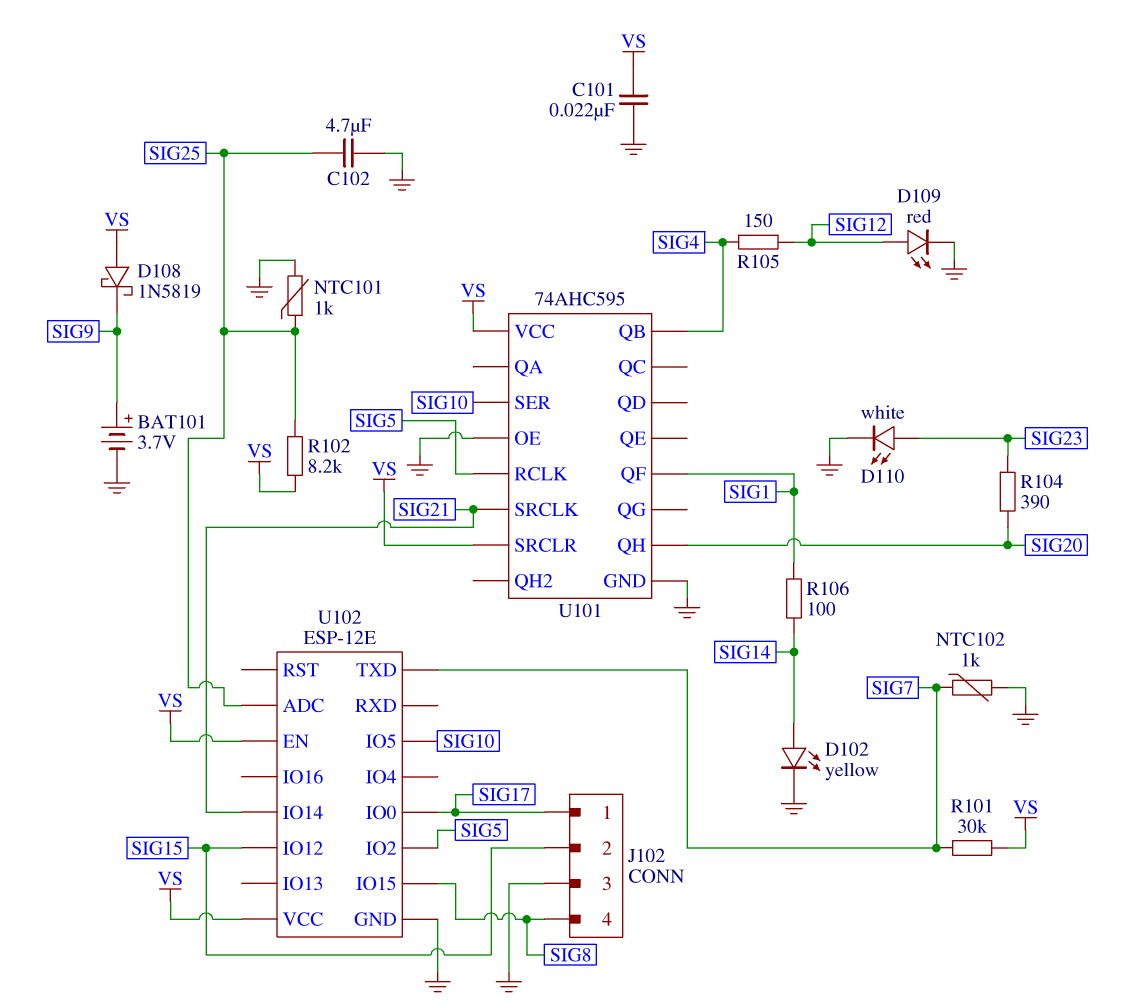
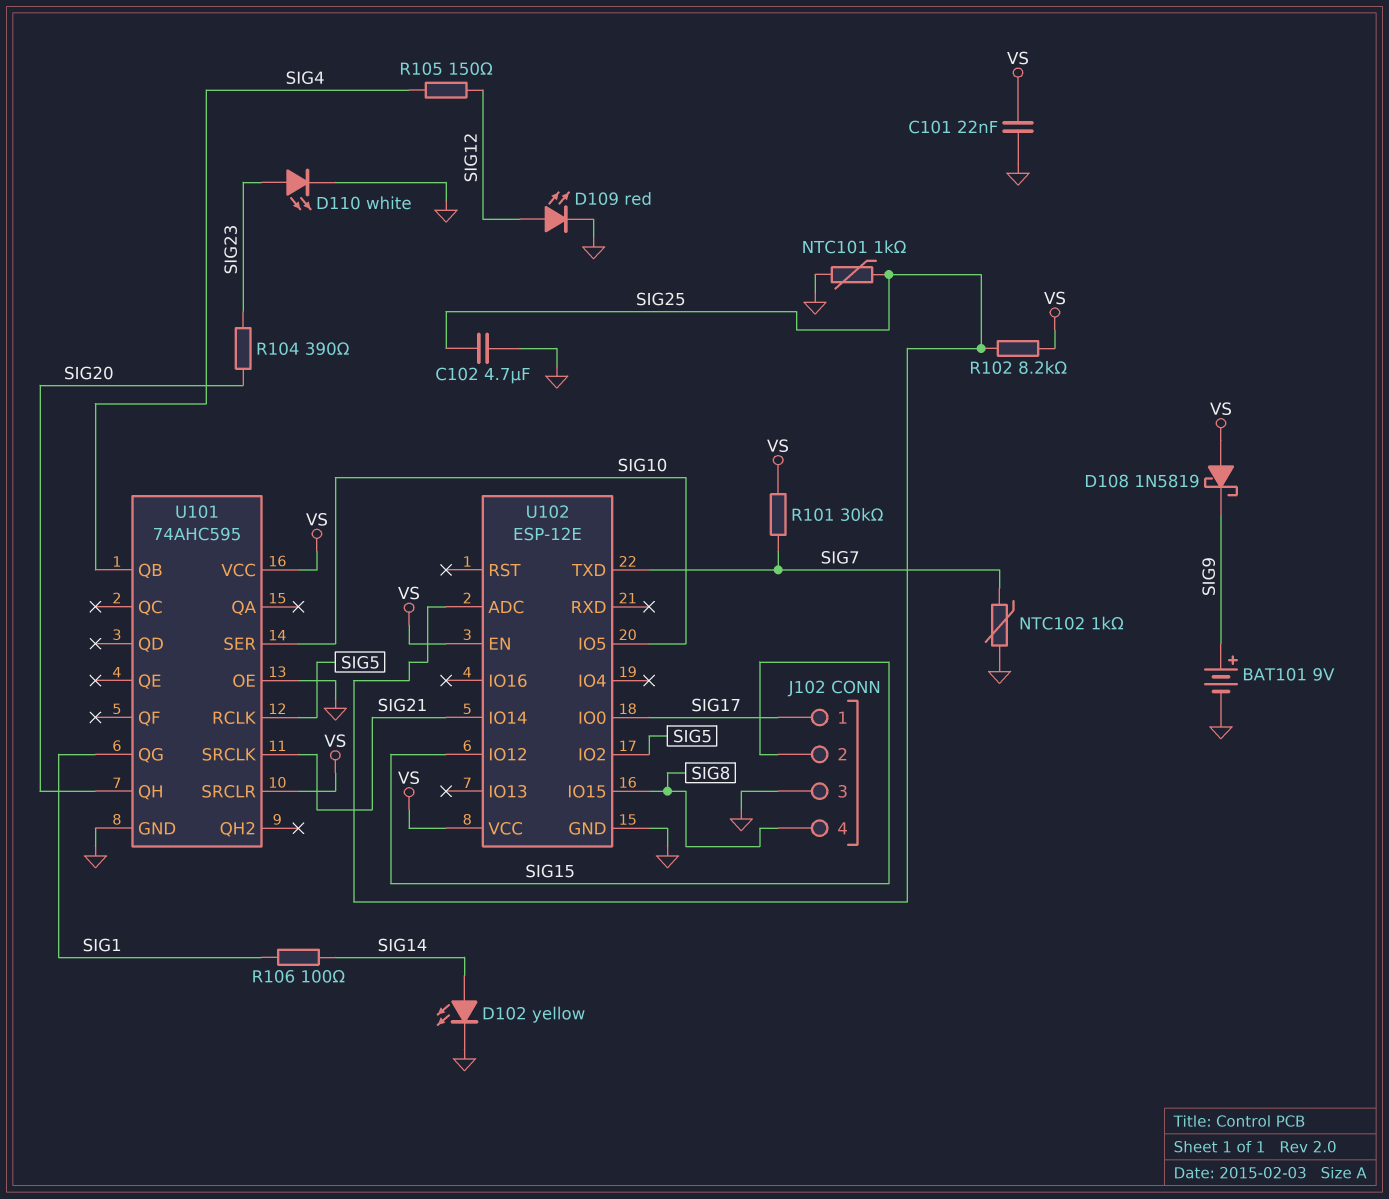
BAT101: 3.7V (plus SIG9, minus GND) -> 9V (plus SIG9, minus GND)
U101 pin QF: SIG1 -> none
U101 pin QG: none -> SIG1

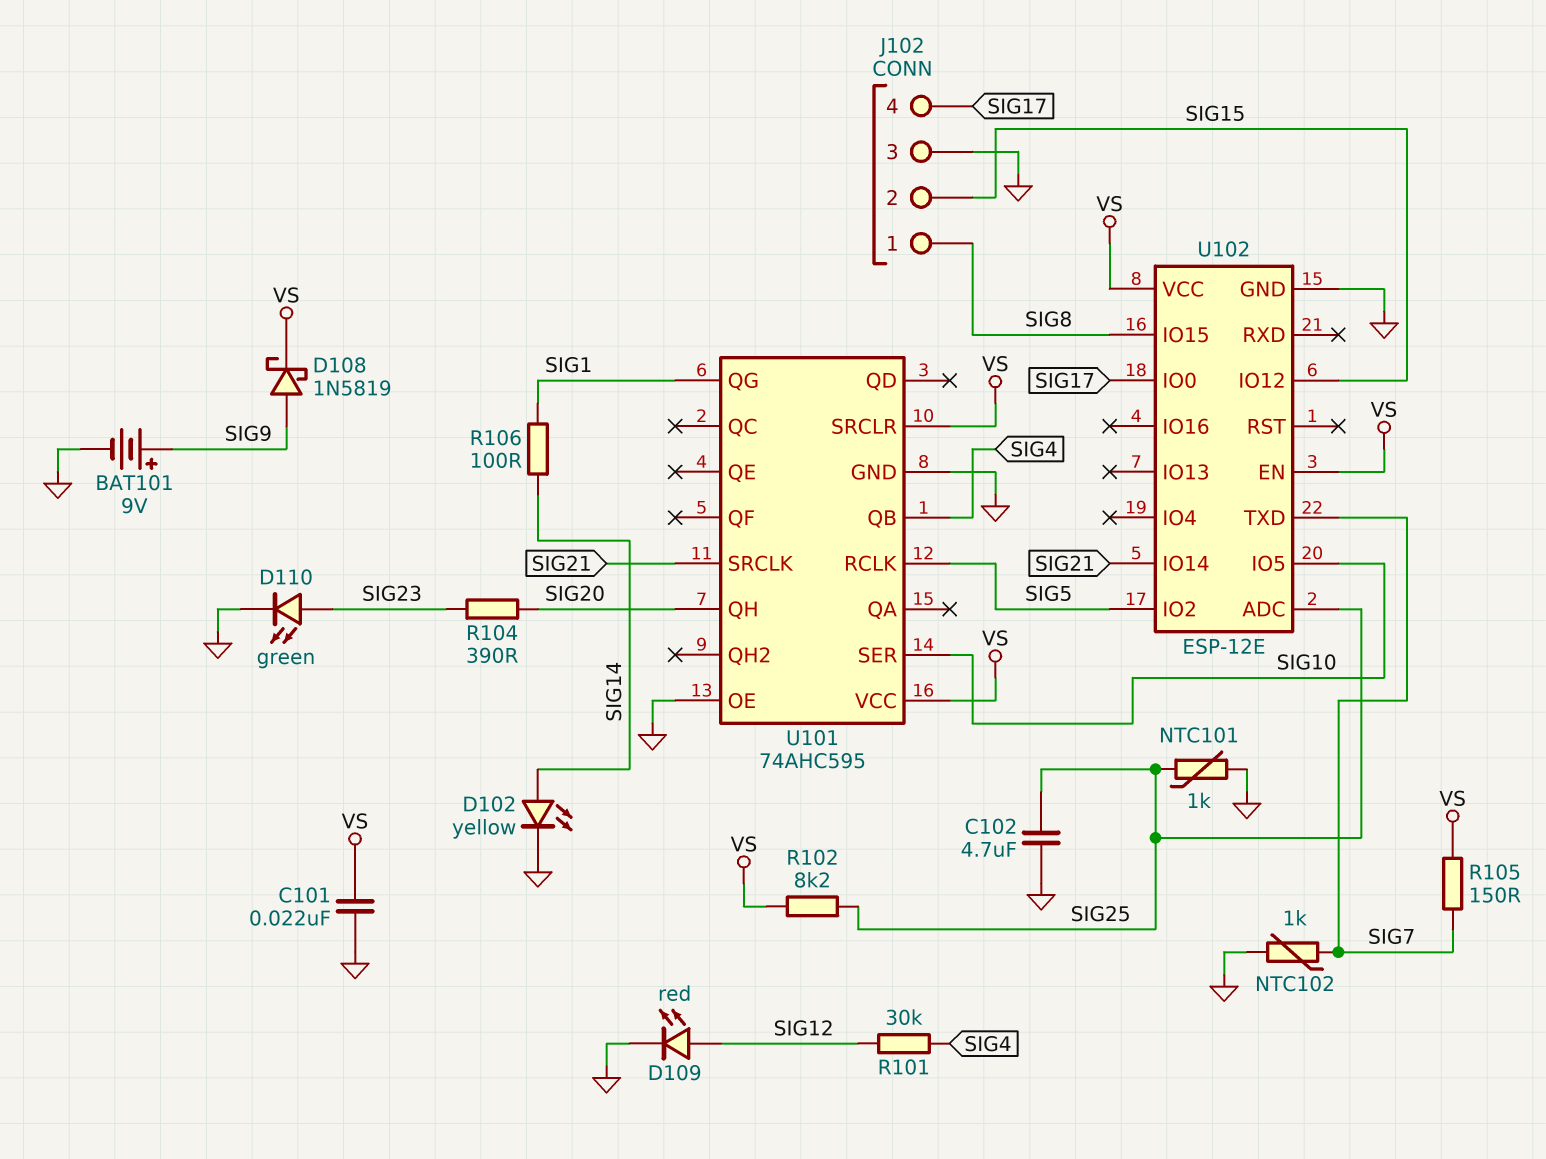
D108: schottky 1N5819 (A VS, K SIG9) -> schottky 1N5819 (A SIG9, K VS)
D110: LED white (A SIG23, K GND) -> LED green (A SIG23, K GND)
J102 pin 1: SIG17 -> SIG8
J102 pin 4: SIG8 -> SIG17
R101: 30k (SIG7, VS) -> 30k (SIG4, SIG12)
R105: 150 (SIG4, SIG12) -> 150 (SIG7, VS)

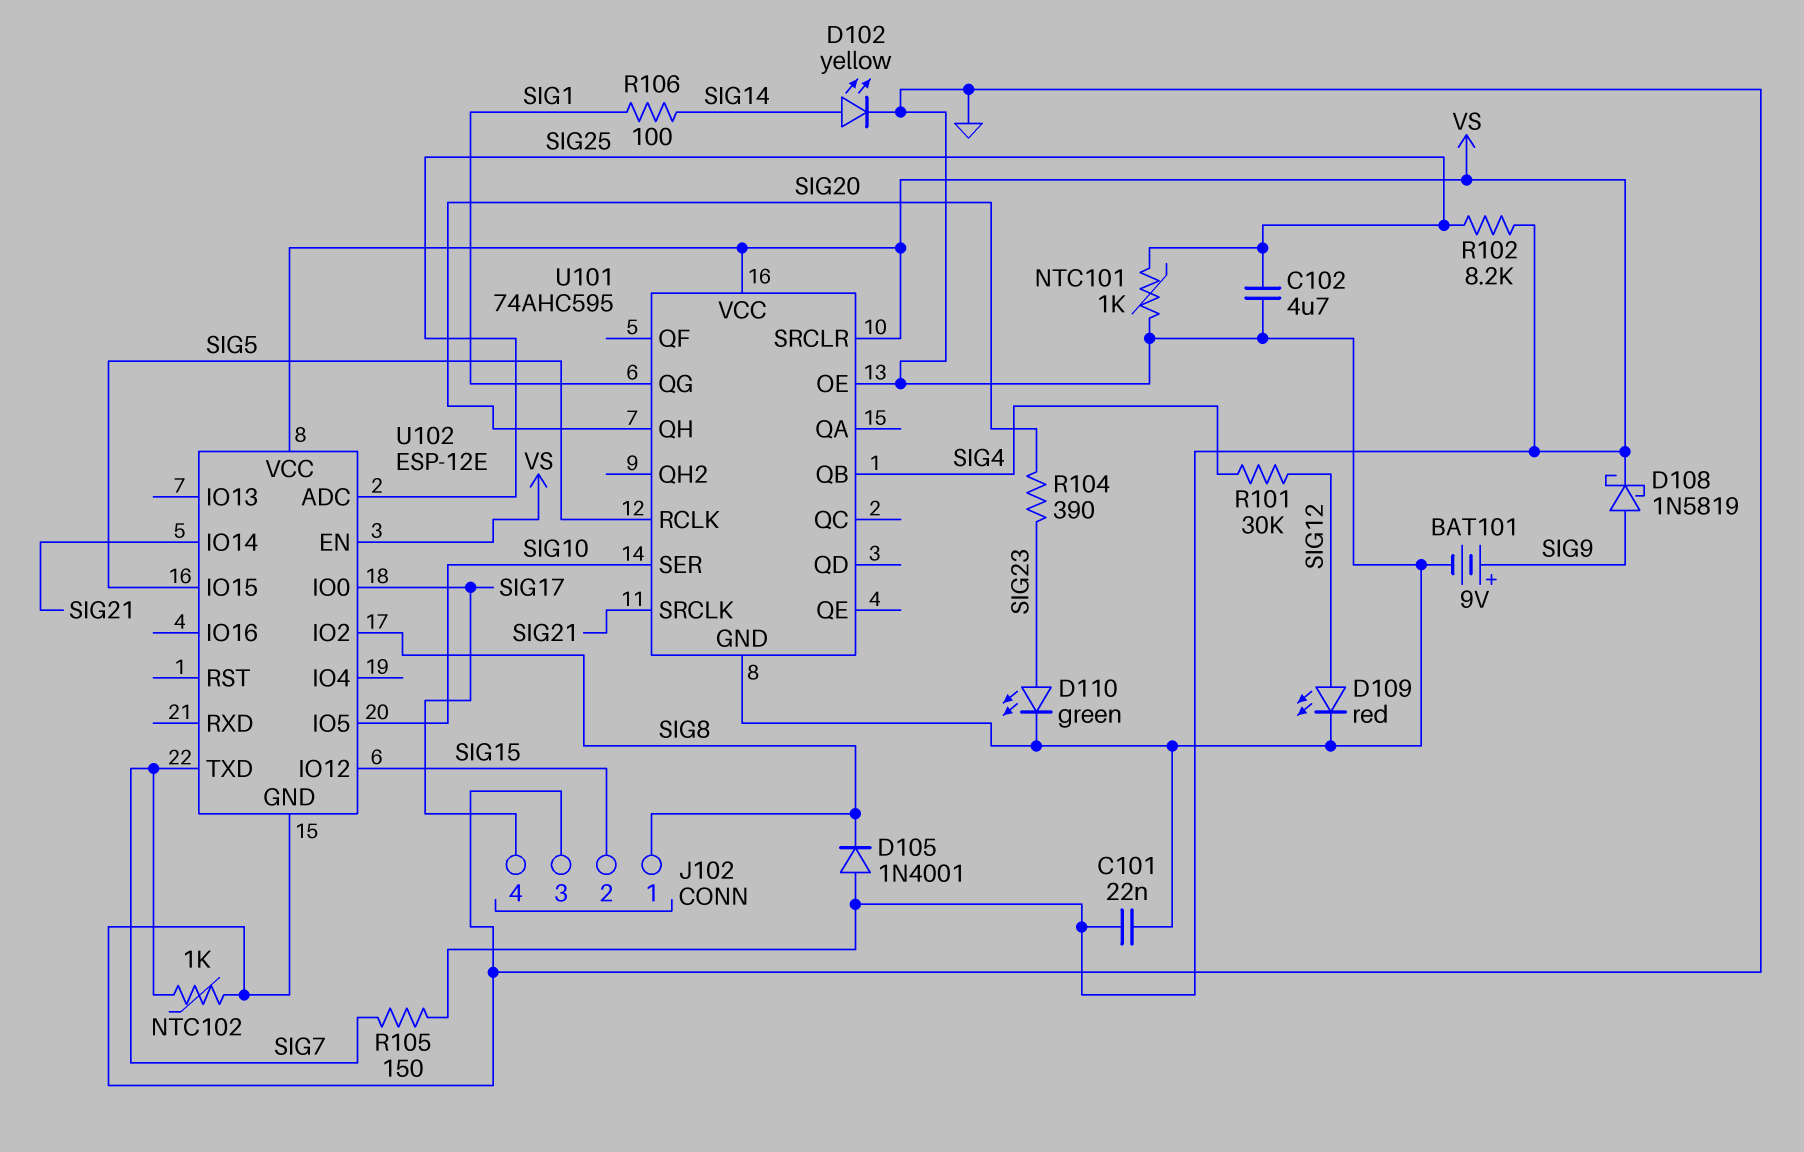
D105: none -> diode 1N4001 (A VS, K SIG8)
U102 pin IO2: SIG5 -> SIG8
U102 pin IO15: SIG8 -> SIG5

